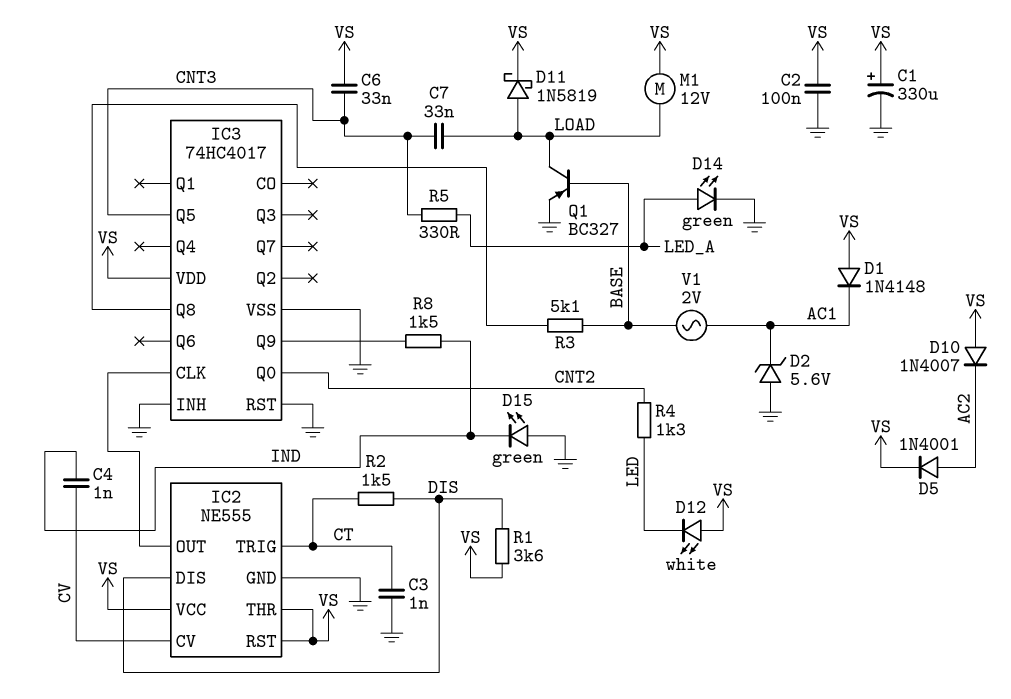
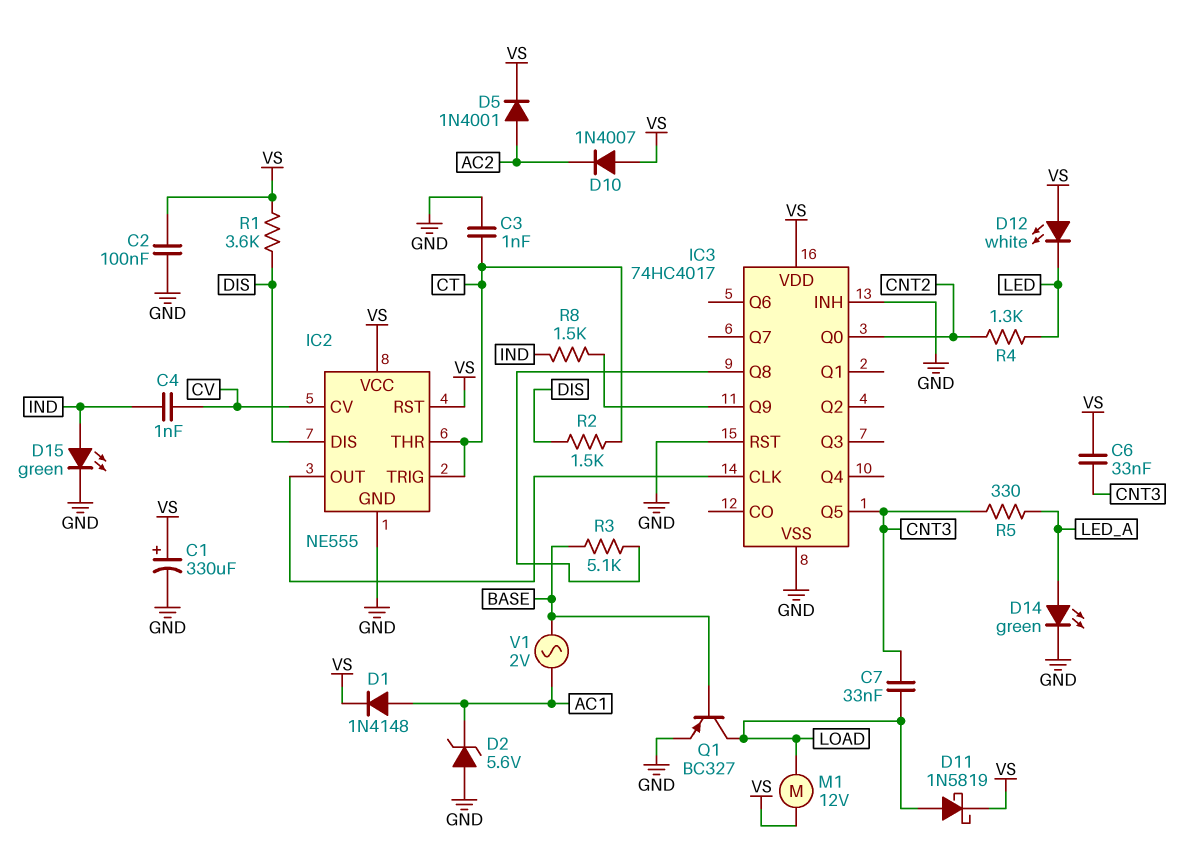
D1: diode 1N4148 (A VS, K AC1) -> diode 1N4148 (A AC1, K VS)
D15: LED green (A GND, K IND) -> LED green (A IND, K GND)
IC2 pin THR: VS -> CT

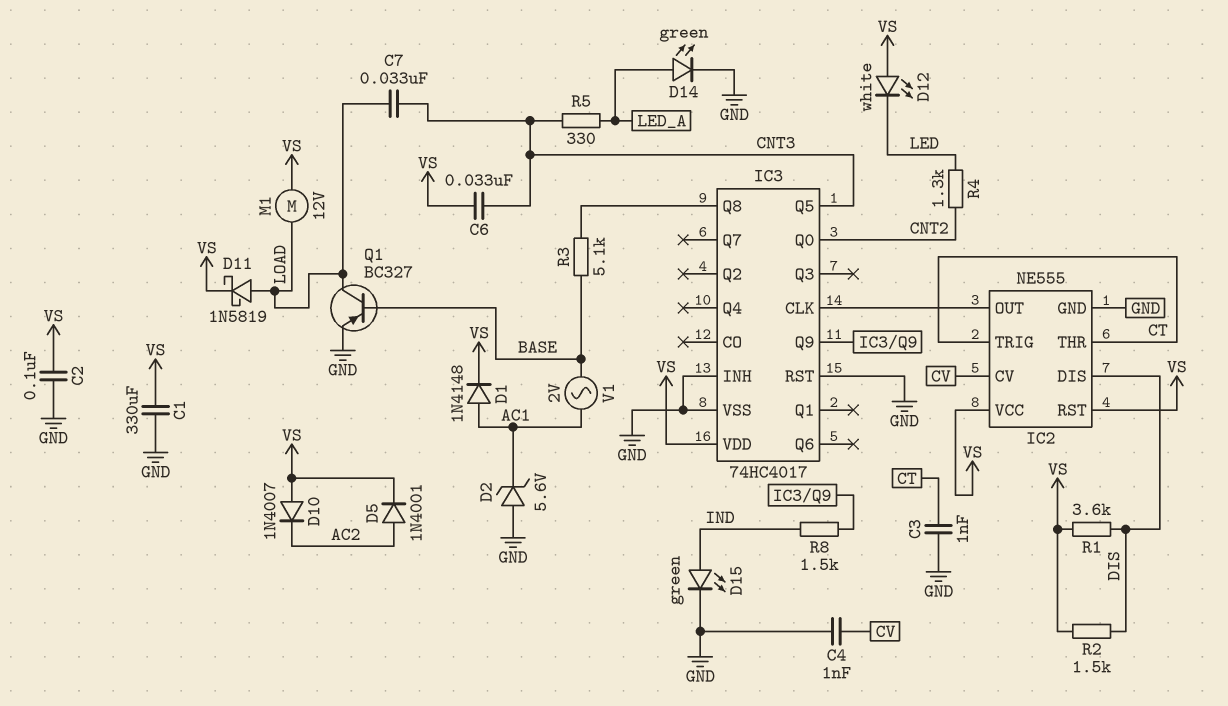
C1: 330uF (plus VS, minus GND) -> 330uF (GND, VS)
C4: 1nF (CV, IND) -> 1nF (CV, GND)
R2: 1.5k (CT, DIS) -> 1.5k (DIS, VS)

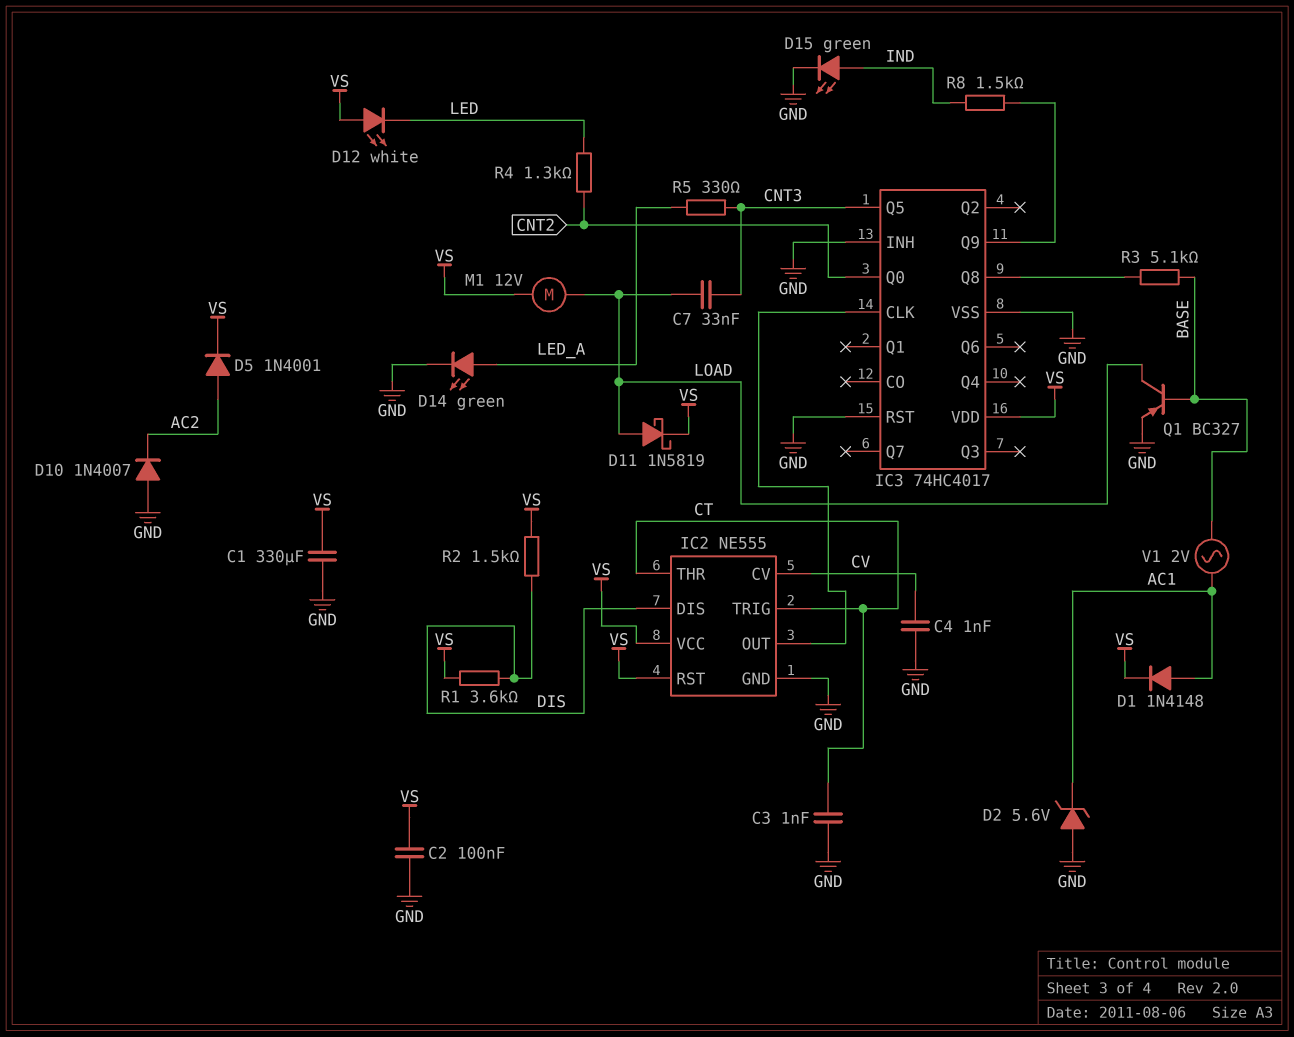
C6: 33nF (CNT3, VS) -> none
D10: diode 1N4007 (A VS, K AC2) -> diode 1N4007 (A GND, K AC2)

